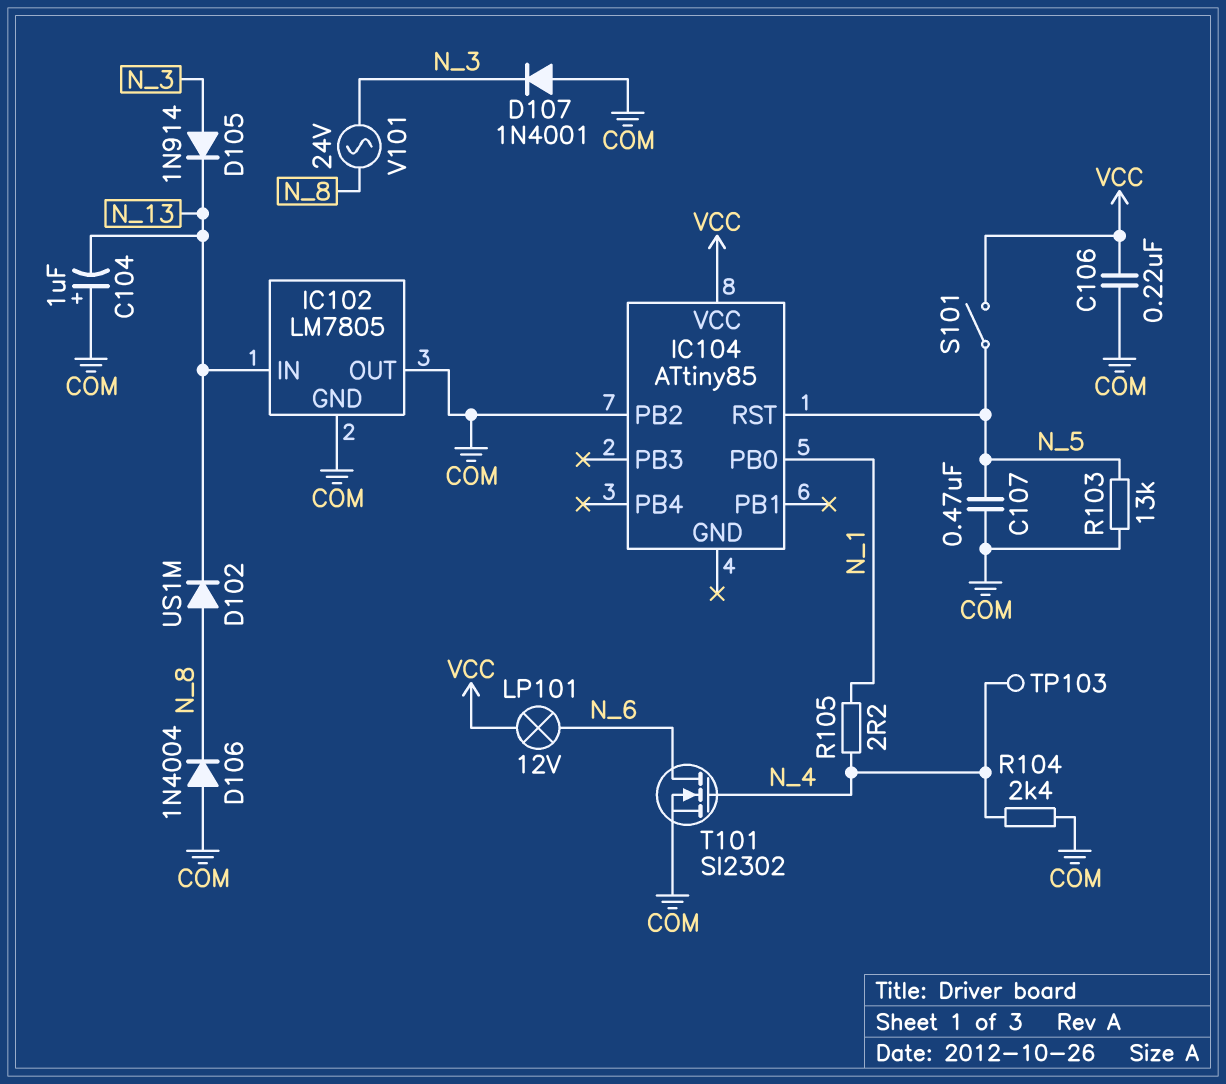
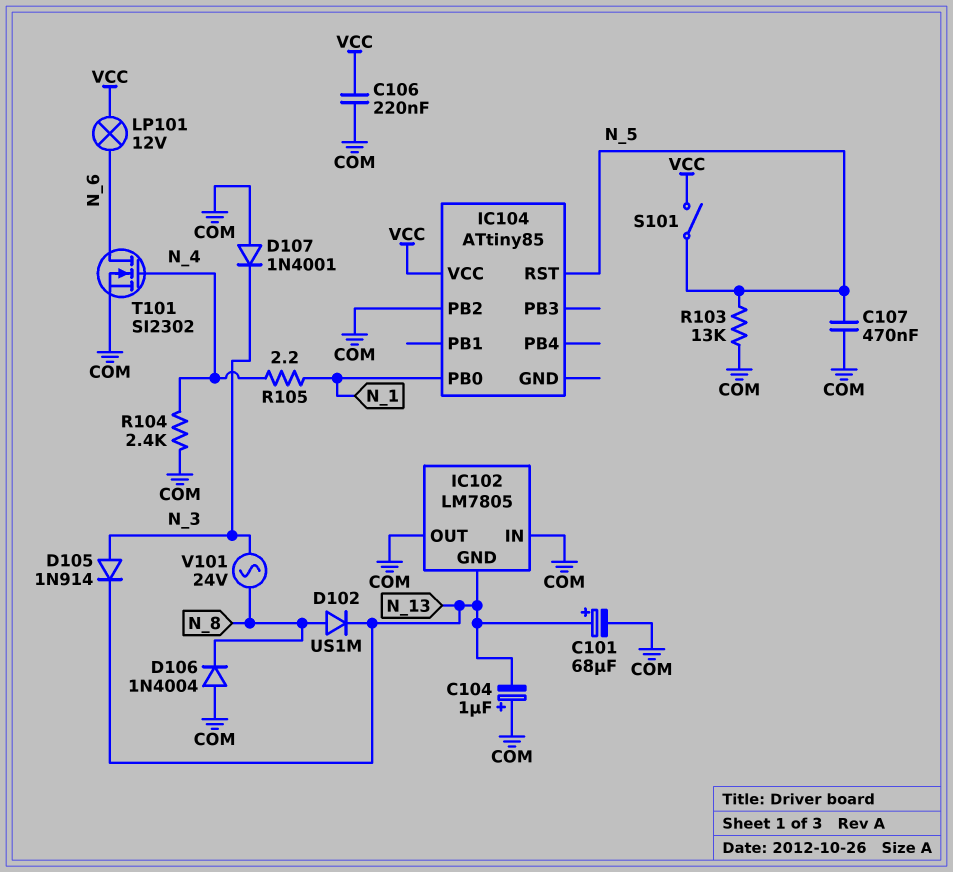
C101: none -> 68uF (plus N_13, minus COM)
IC102 pin GND: COM -> N_13
IC102 pin IN: N_13 -> COM
TP103: test point (N_4) -> none

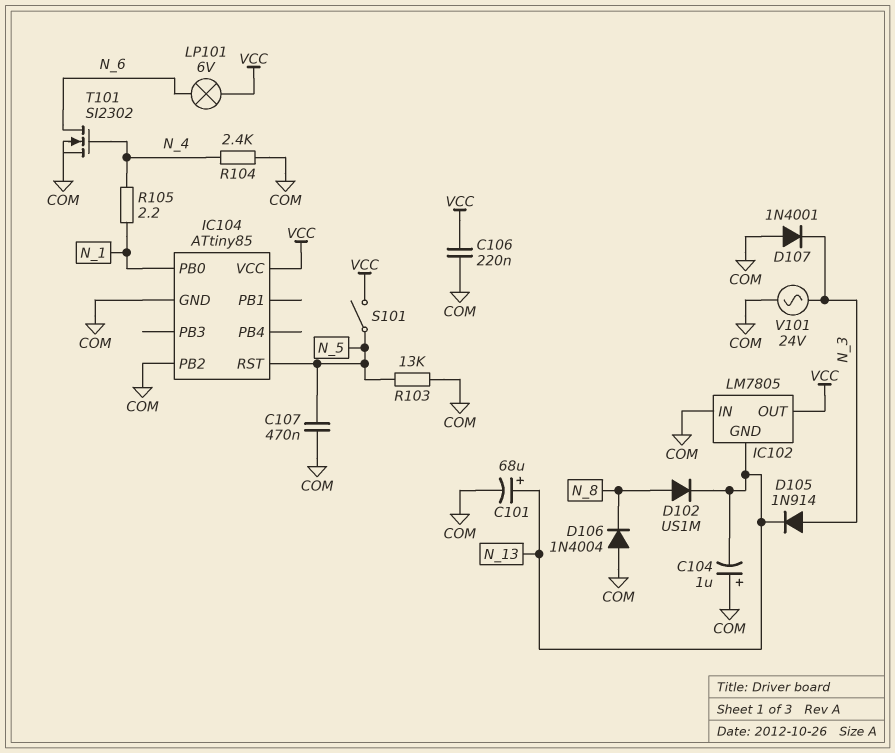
IC102 pin OUT: COM -> VCC
IC104 pin GND: none -> COM
LP101: lamp 12V (N_6, VCC) -> lamp 6V (N_6, VCC)
V101: AC 24V (N_3, N_8) -> AC 24V (COM, N_3)

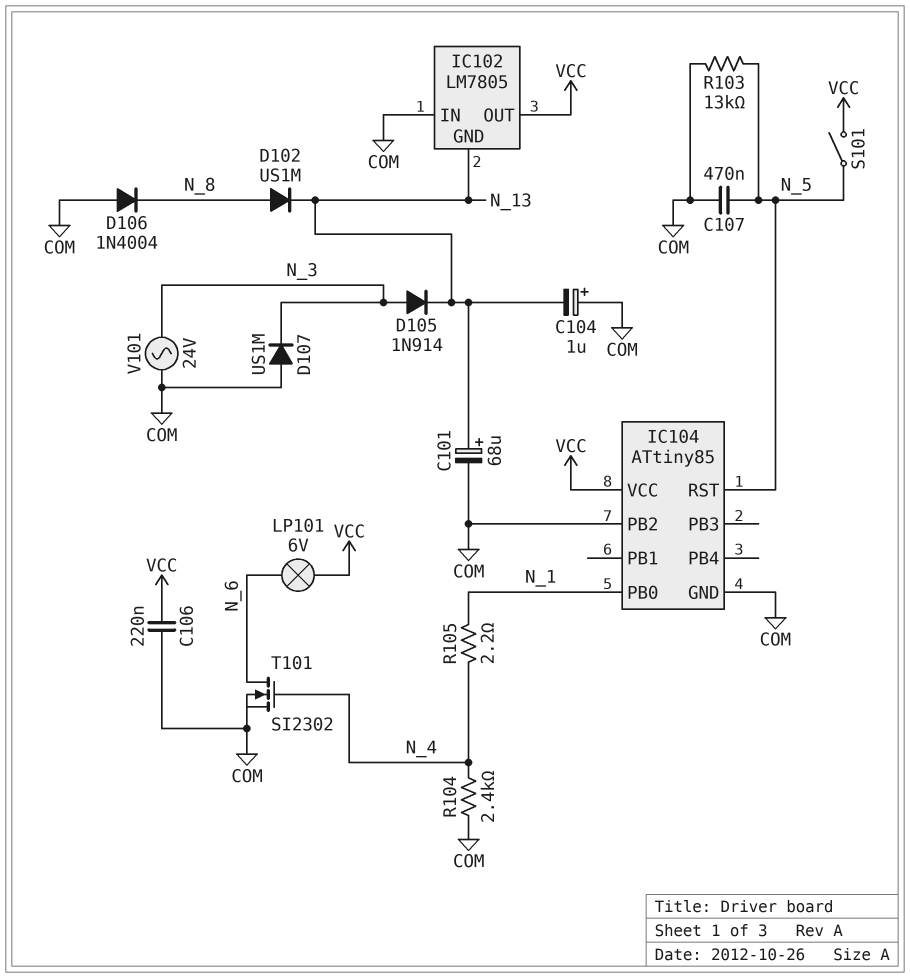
D107: diode 1N4001 (A COM, K N_3) -> diode US1M (A COM, K N_3)

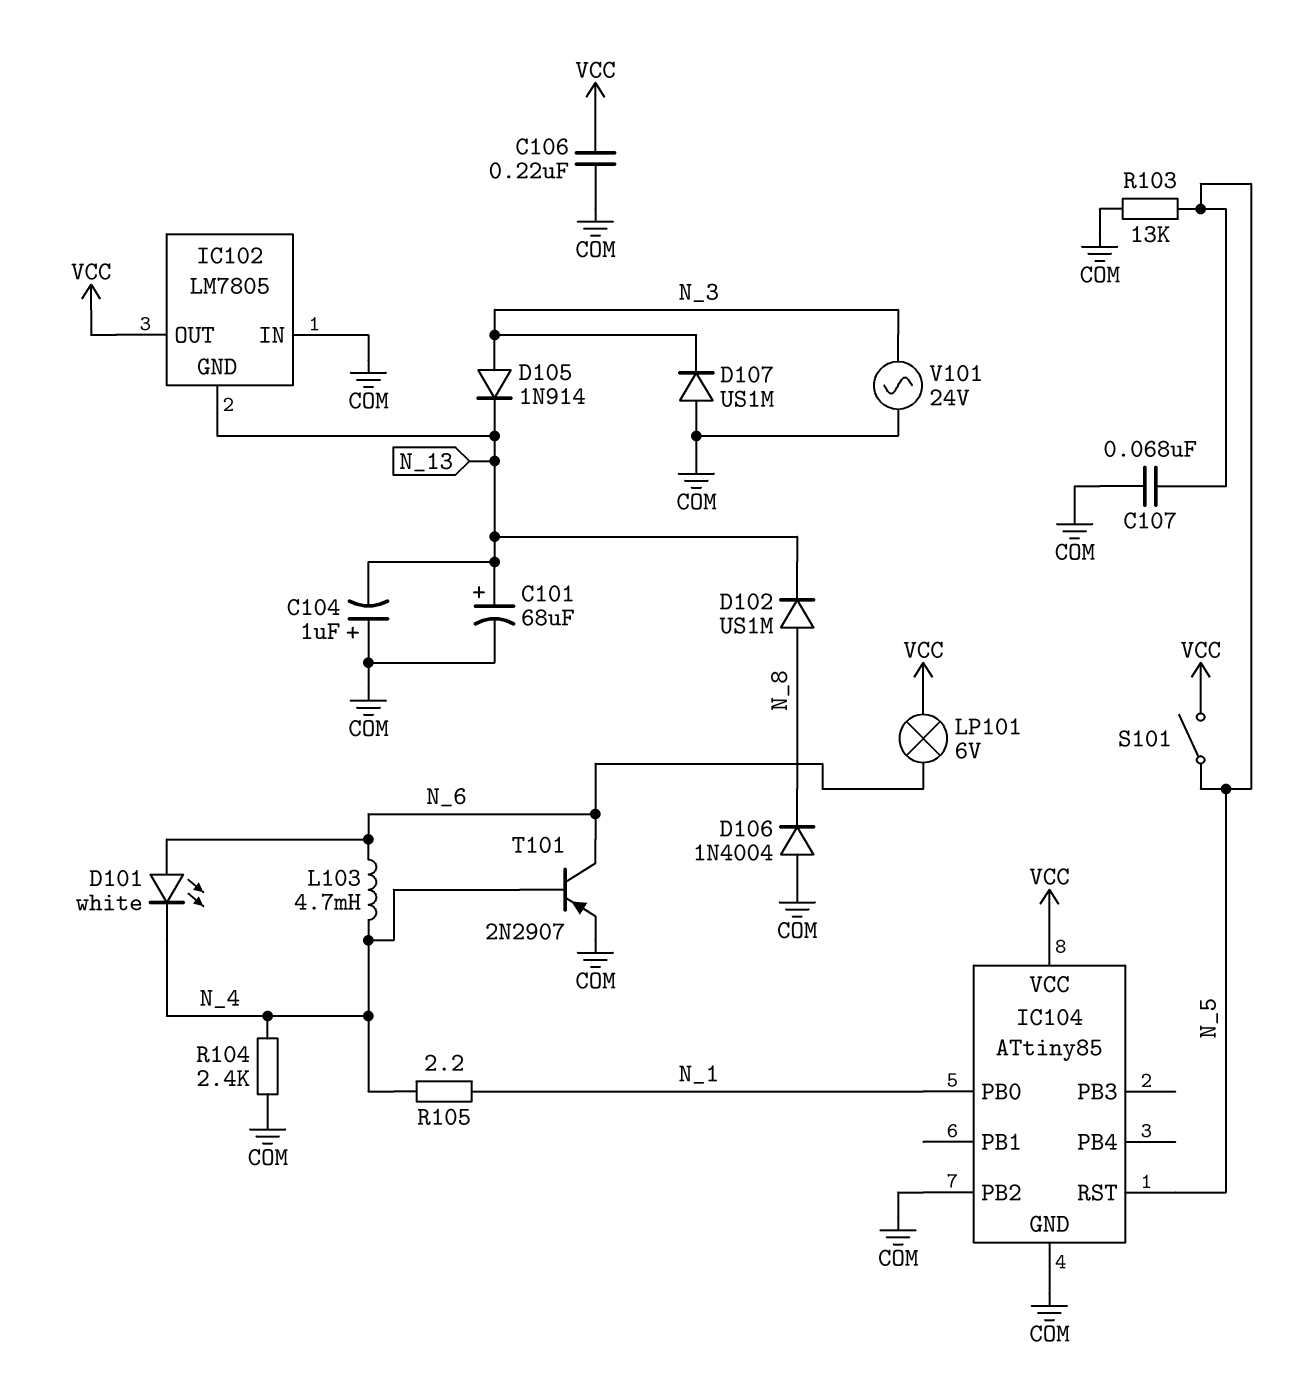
C107: 470nF (COM, N_5) -> 68nF (COM, N_5)
D101: none -> LED white (A N_6, K N_4)
L103: none -> 4.7mH (N_4, N_6)
T101: NMOS SI2302 (G N_4, D N_6, S COM) -> PNP 2N2907 (B N_4, C N_6, E COM)

